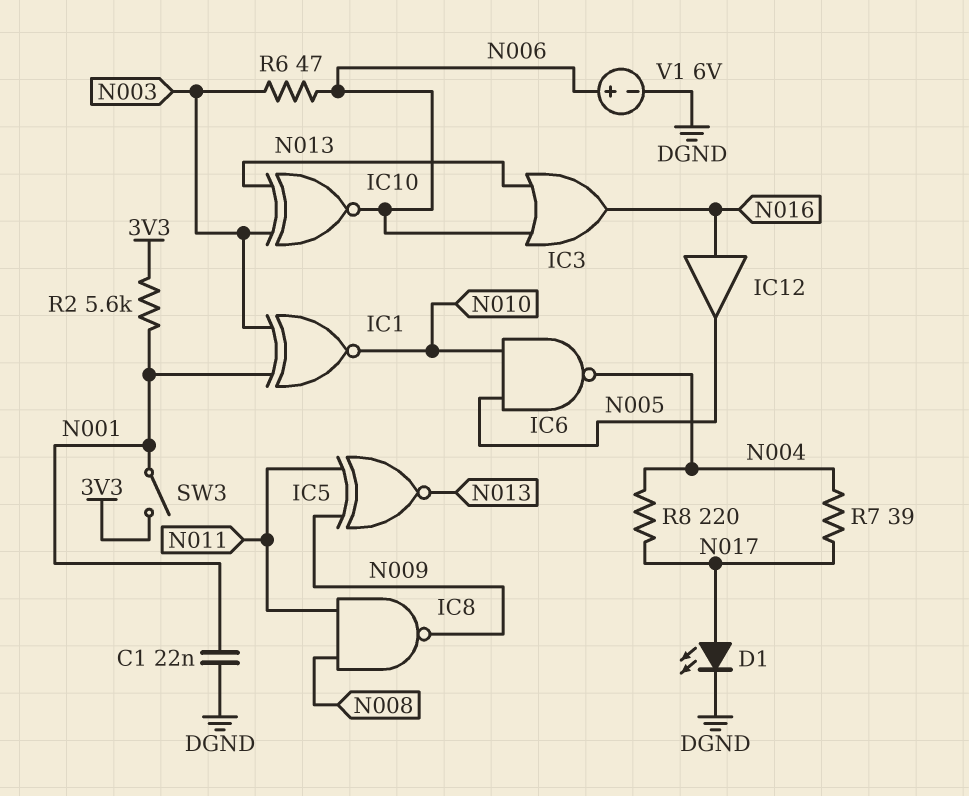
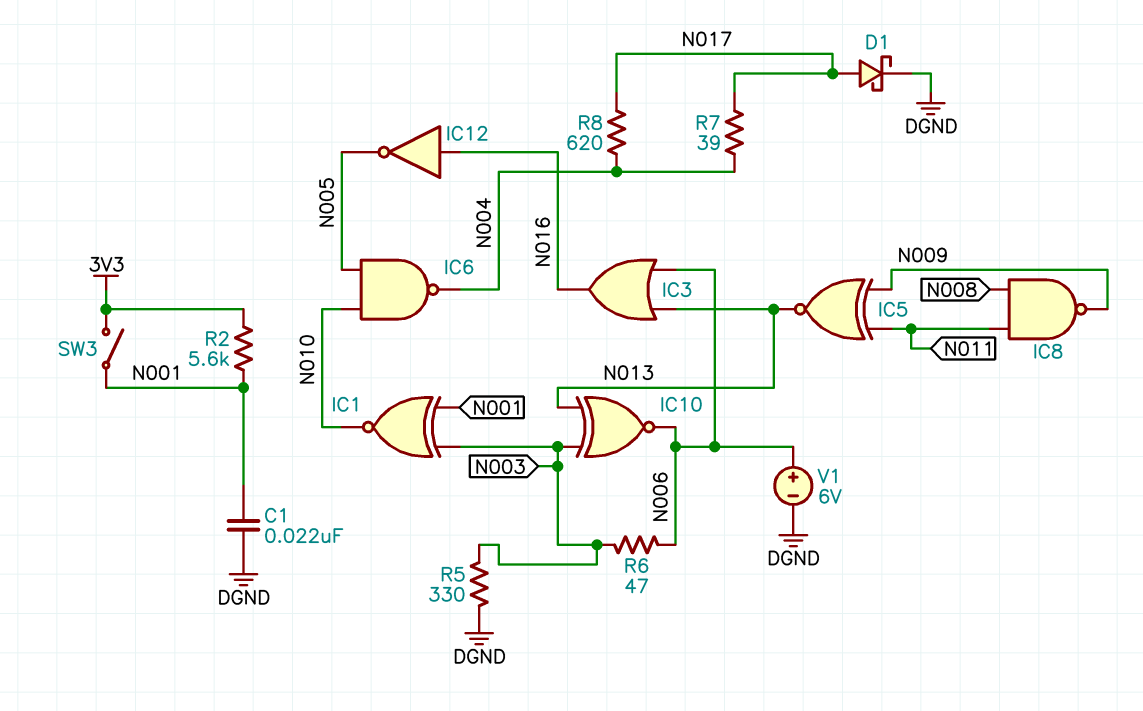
D1: LED (A N017, K DGND) -> schottky (A N017, K DGND)
IC12: buffer (in N016, out N005) -> NOT (in N016, out N005)
R5: none -> 330 (DGND, N003)
R8: 220 (N004, N017) -> 620 (N004, N017)

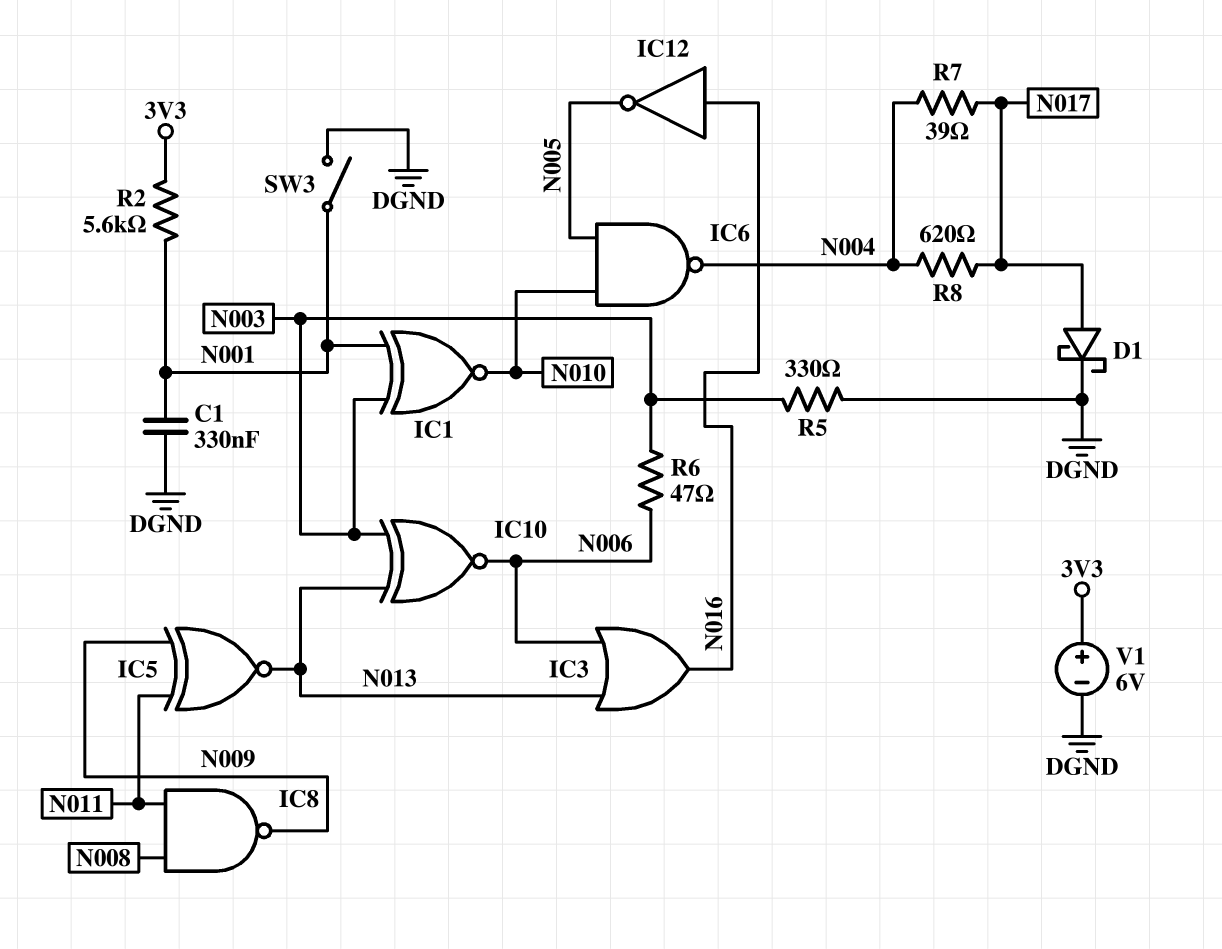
C1: 22nF (DGND, N001) -> 330nF (DGND, N001)
SW3: switch (3V3, N001) -> switch (DGND, N001)
V1: 6V (plus N006, minus DGND) -> 6V (plus 3V3, minus DGND)

